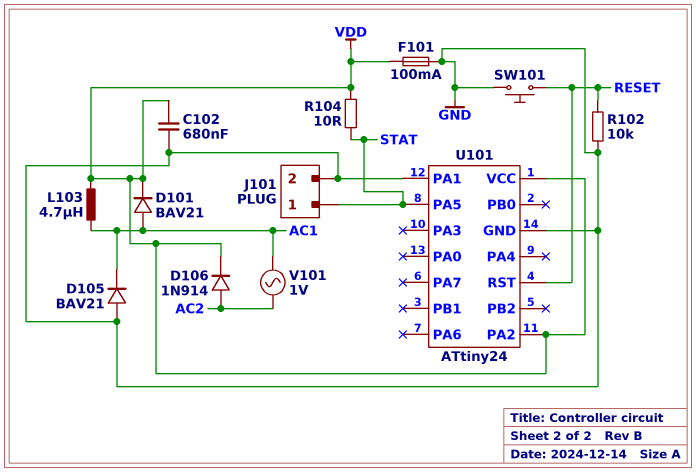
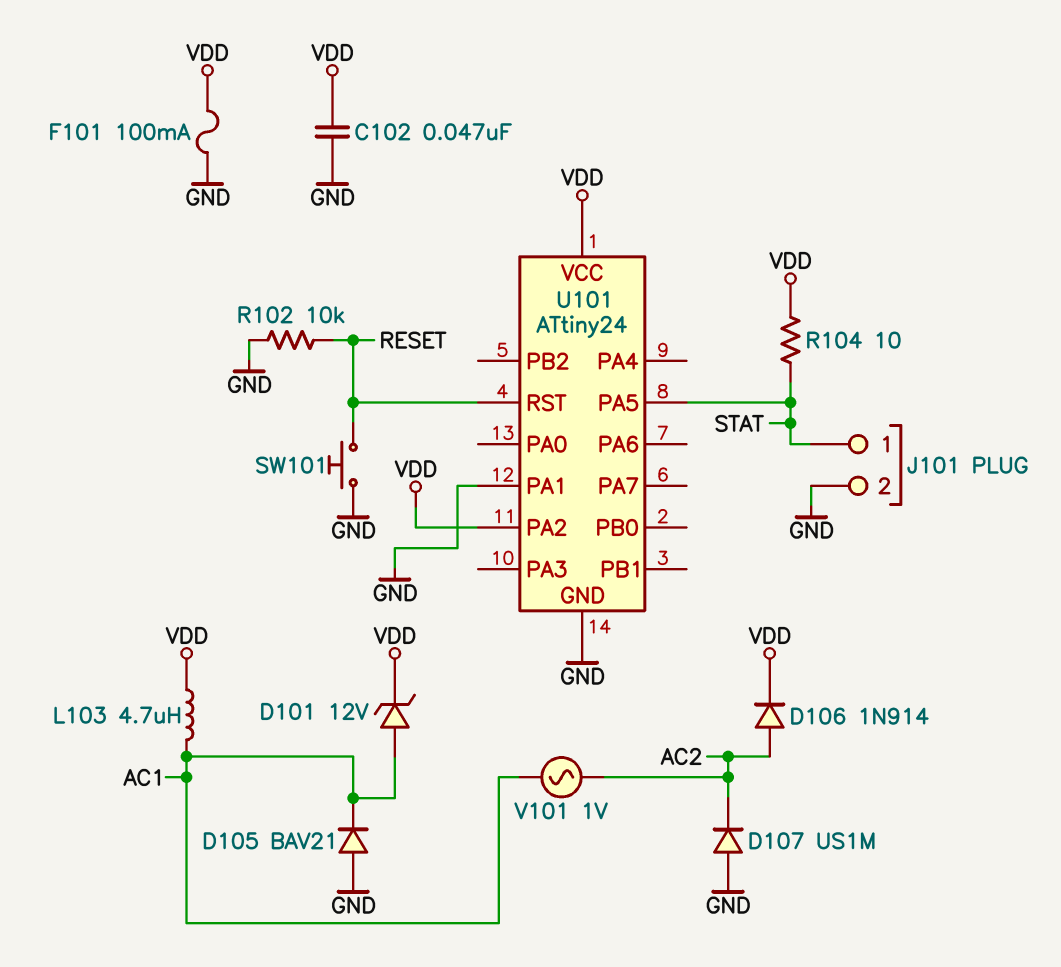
C102: 680nF (GND, VDD) -> 47nF (GND, VDD)
D101: diode BAV21 (A AC1, K VDD) -> zener 12V (A AC1, K VDD)
D107: none -> diode US1M (A GND, K AC2)

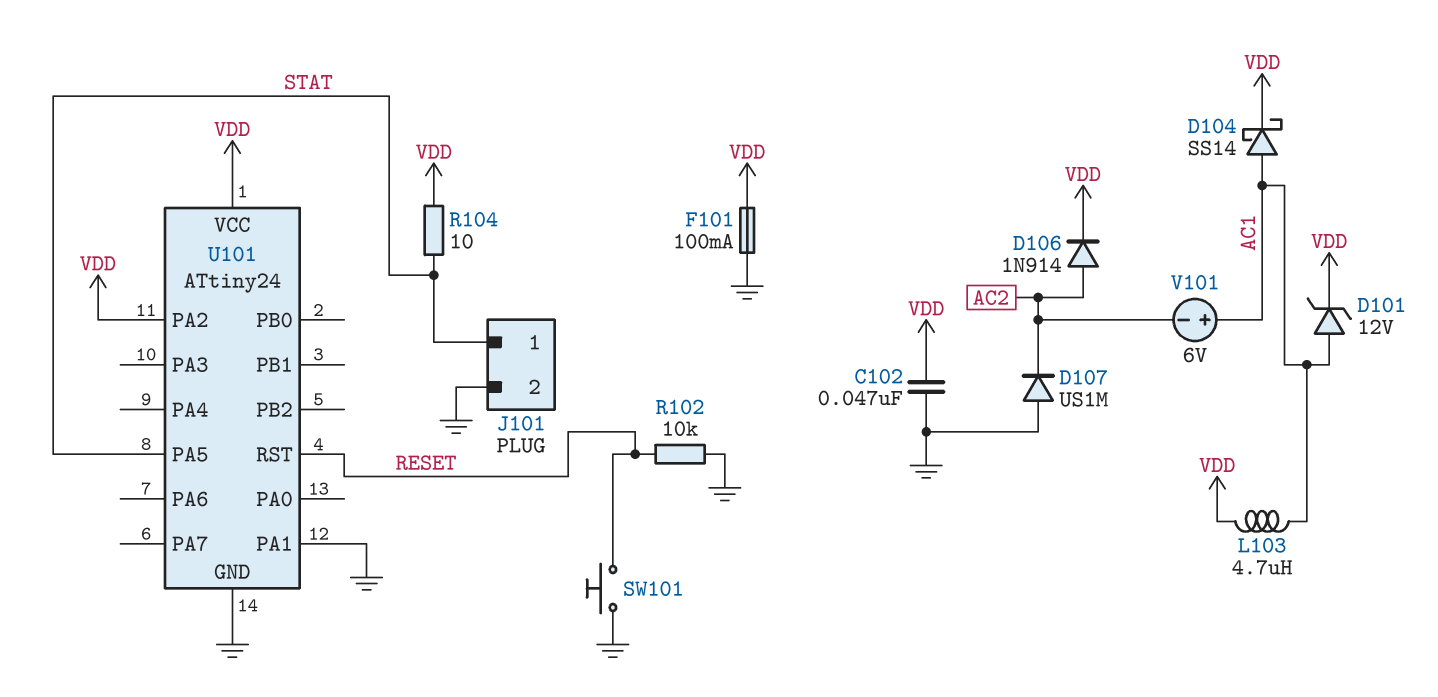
D104: none -> schottky SS14 (A AC1, K VDD)
D105: diode BAV21 (A GND, K AC1) -> none
V101: AC 1V (AC1, AC2) -> 6V (plus AC1, minus AC2)

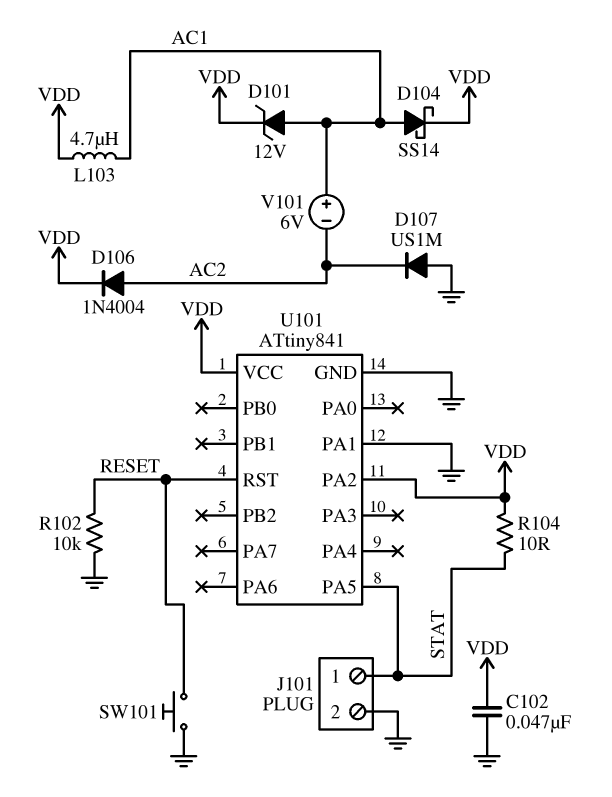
D106: diode 1N914 (A AC2, K VDD) -> diode 1N4004 (A AC2, K VDD)
F101: 100mA (GND, VDD) -> none
U101: ATtiny24 -> ATtiny841

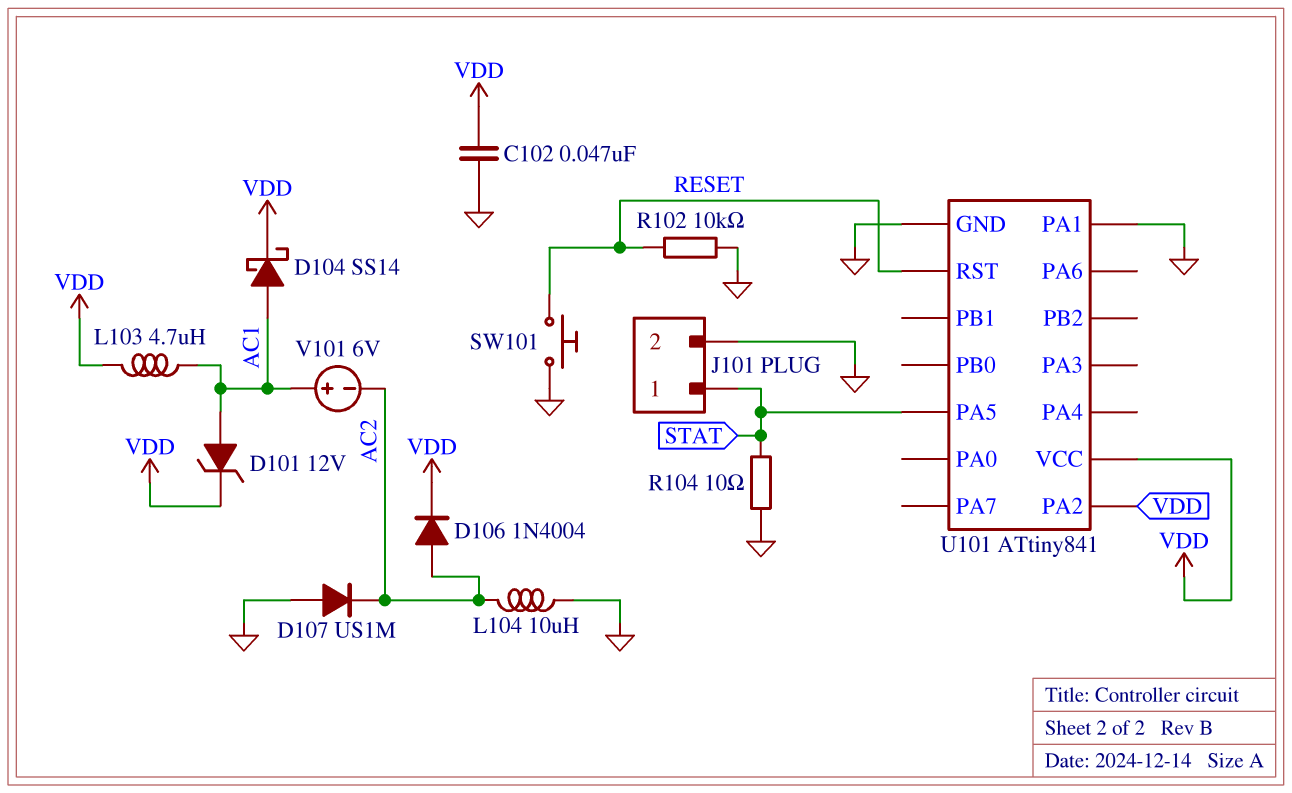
L104: none -> 10uH (AC2, GND)
R104: 10 (STAT, VDD) -> 10 (GND, STAT)

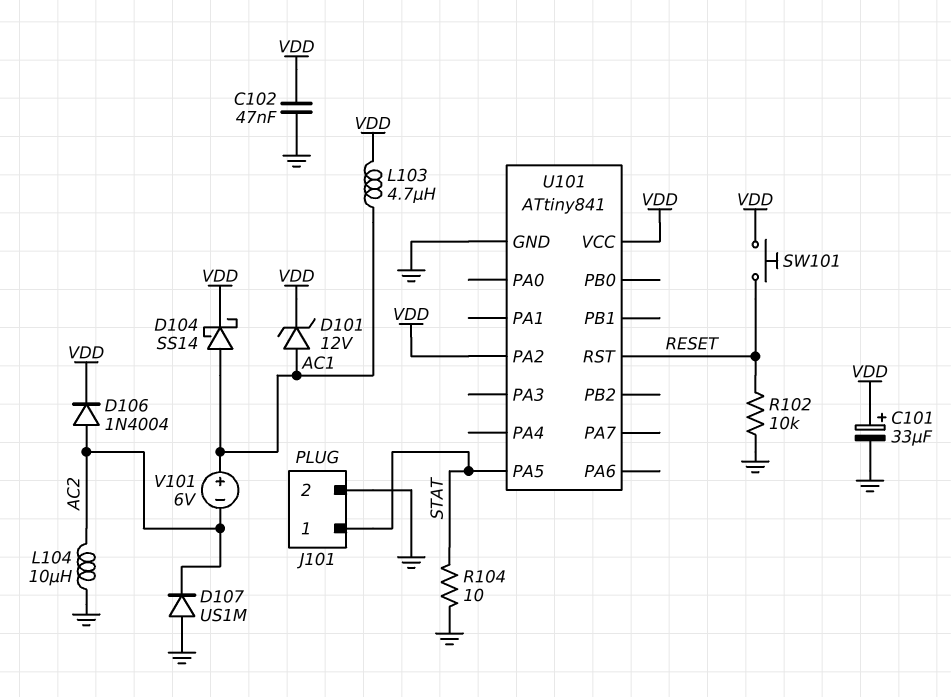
C101: none -> 33uF (plus VDD, minus GND)
SW101: button (GND, RESET) -> button (RESET, VDD)
U101 pin PA1: GND -> none

